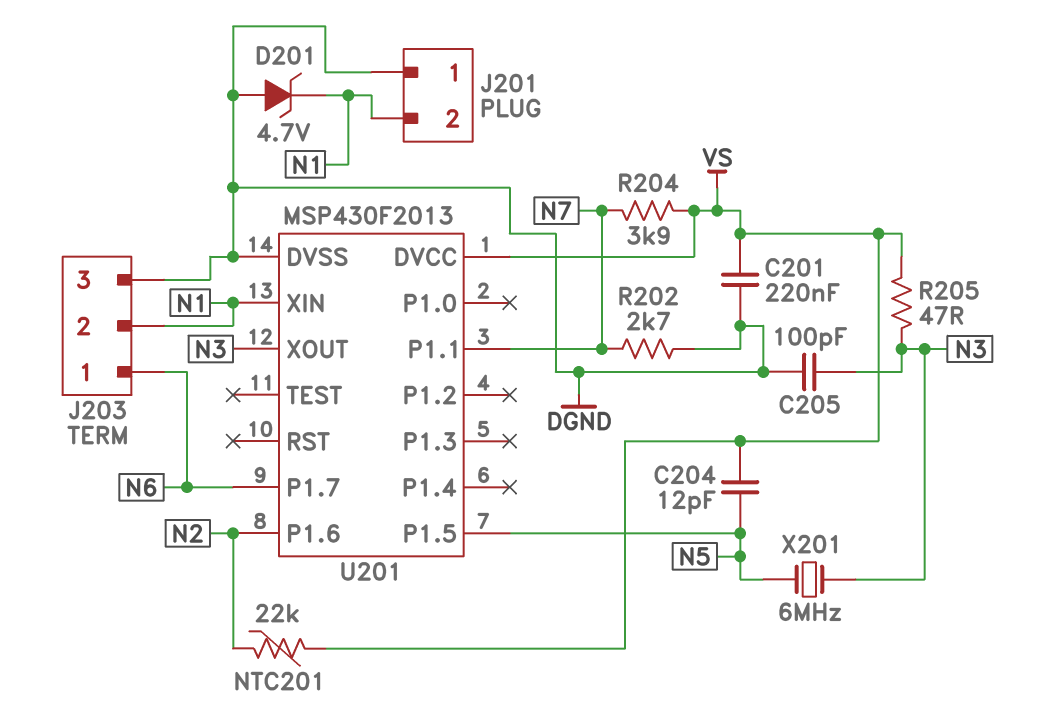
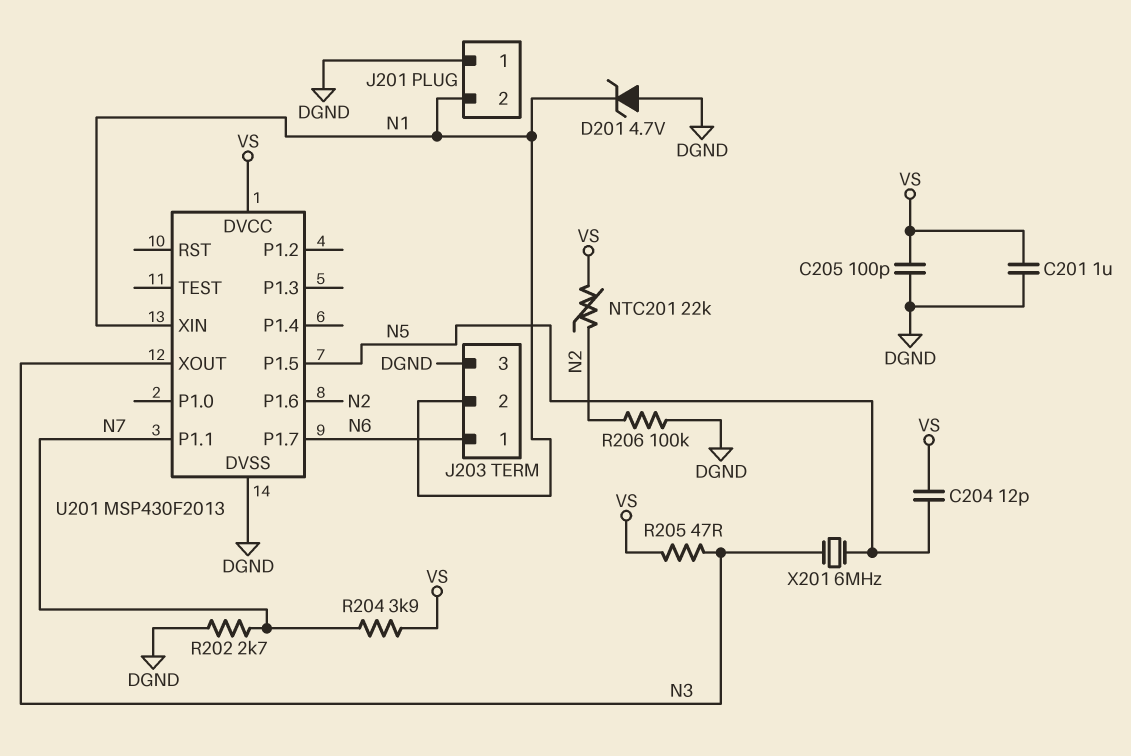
C201: 220nF (DGND, VS) -> 1uF (DGND, VS)
C205: 100pF (DGND, N3) -> 100pF (DGND, VS)
R206: none -> 100k (DGND, N2)

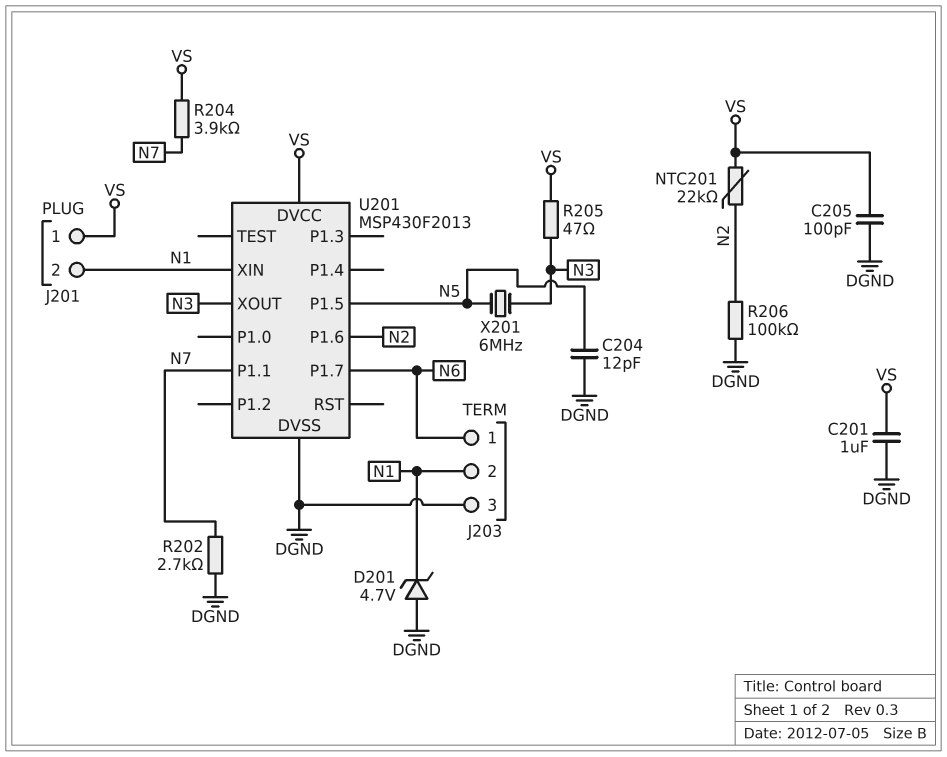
C204: 12pF (N5, VS) -> 12pF (DGND, N5)
J201 pin 1: DGND -> VS

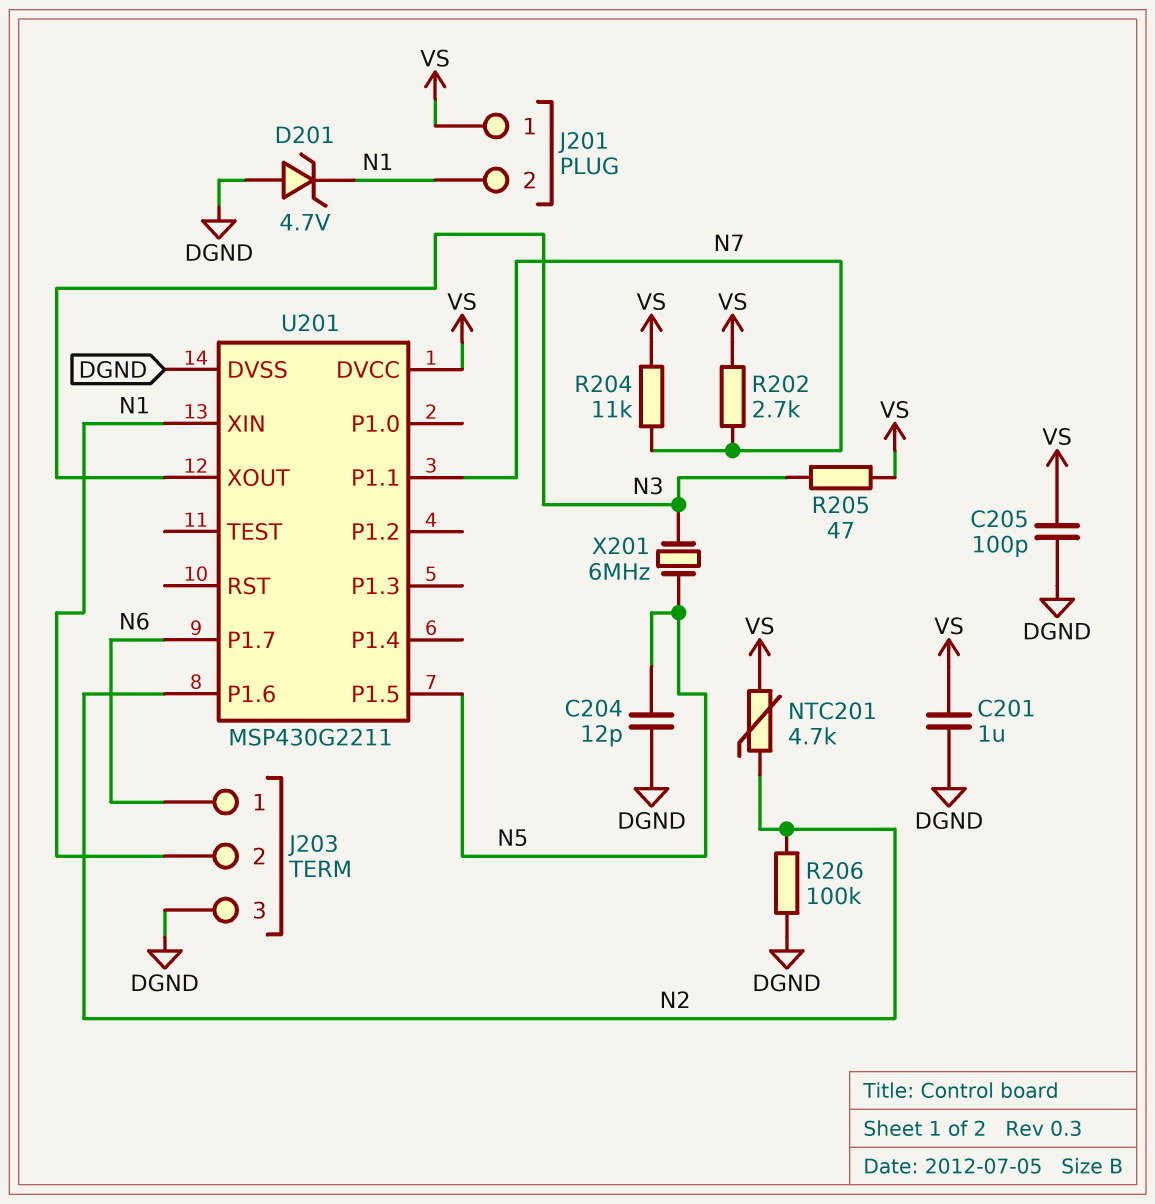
NTC201: 22k (N2, VS) -> 4.7k (N2, VS)
R202: 2.7k (DGND, N7) -> 2.7k (N7, VS)
R204: 3.9k (N7, VS) -> 11k (N7, VS)
U201: MSP430F2013 -> MSP430G2211

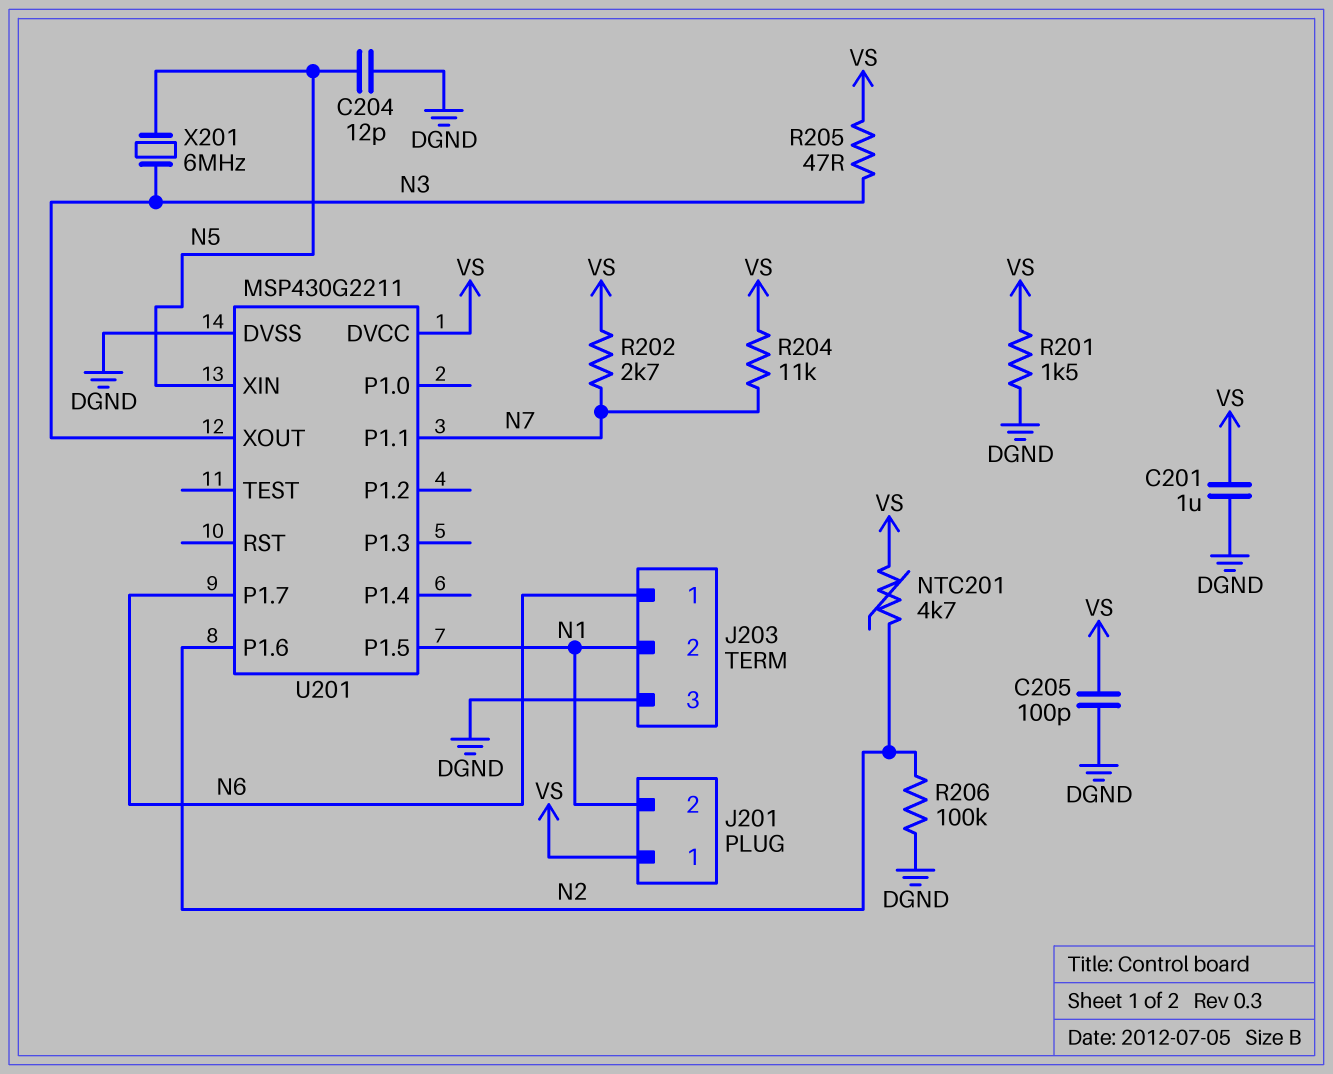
D201: zener 4.7V (A DGND, K N1) -> none
R201: none -> 1.5k (DGND, VS)
U201 pin P1.5: N5 -> N1
U201 pin XIN: N1 -> N5

